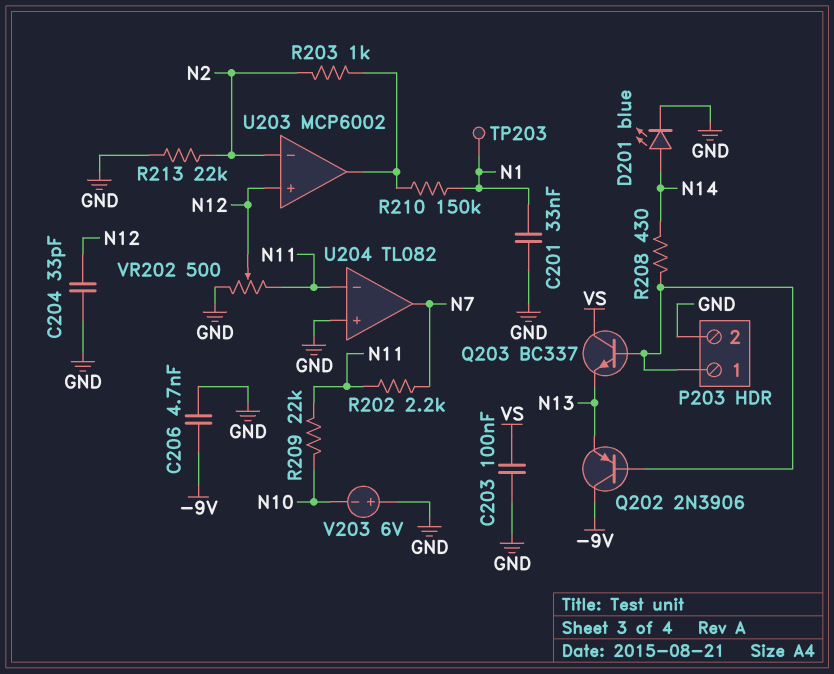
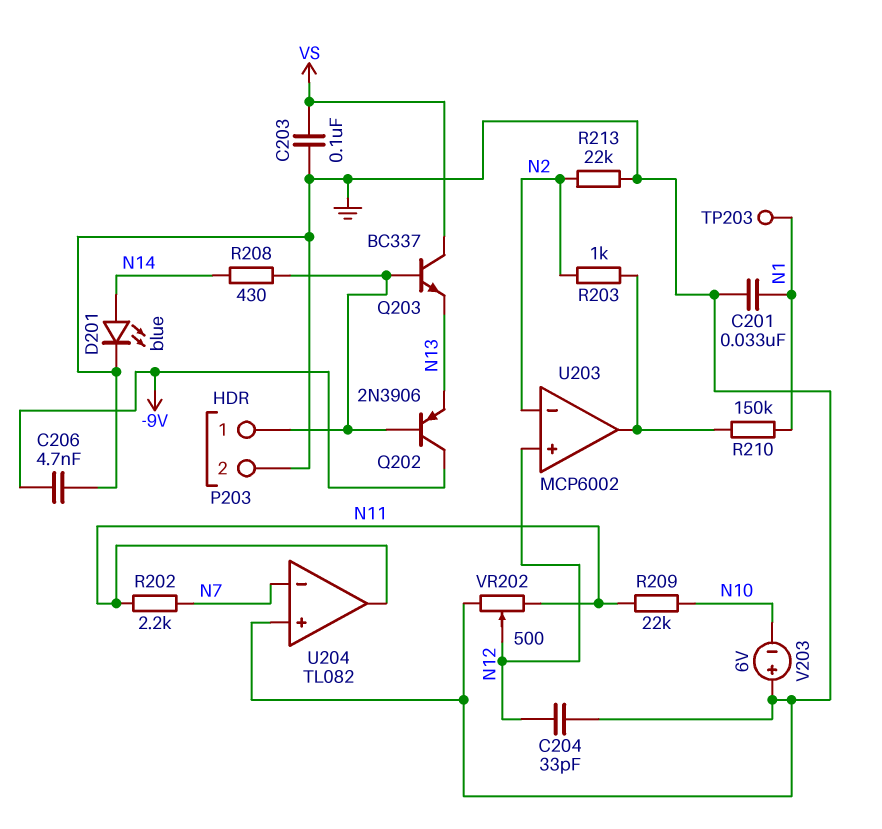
U204 pin in-: N11 -> N7
U204 pin out: N7 -> N11

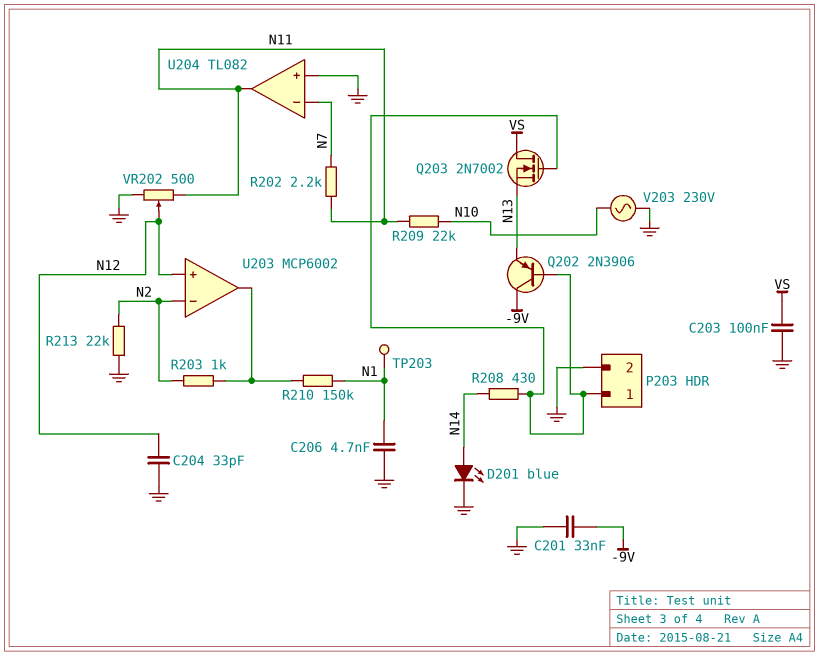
C201: 33nF (GND, N1) -> 33nF (-9V, GND)
C206: 4.7nF (-9V, GND) -> 4.7nF (GND, N1)
Q203: NPN BC337 (B P203/1, C VS, E N13) -> NMOS 2N7002 (G P203/1, D VS, S N13)
V203: 6V (plus GND, minus N10) -> AC 230V (GND, N10)

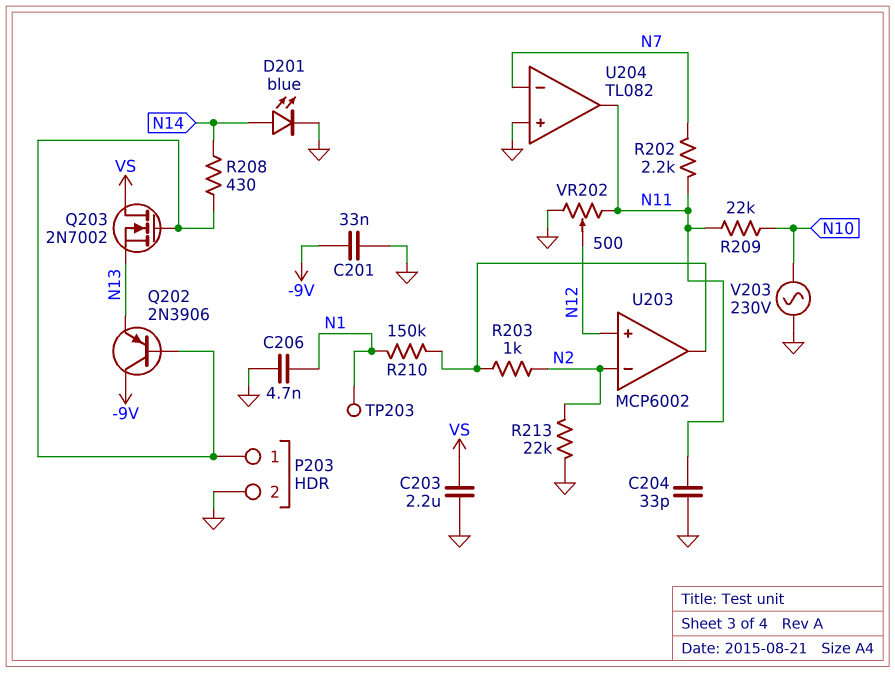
C203: 100nF (GND, VS) -> 2.2uF (GND, VS)
C204: 33pF (GND, N12) -> 33pF (GND, N11)

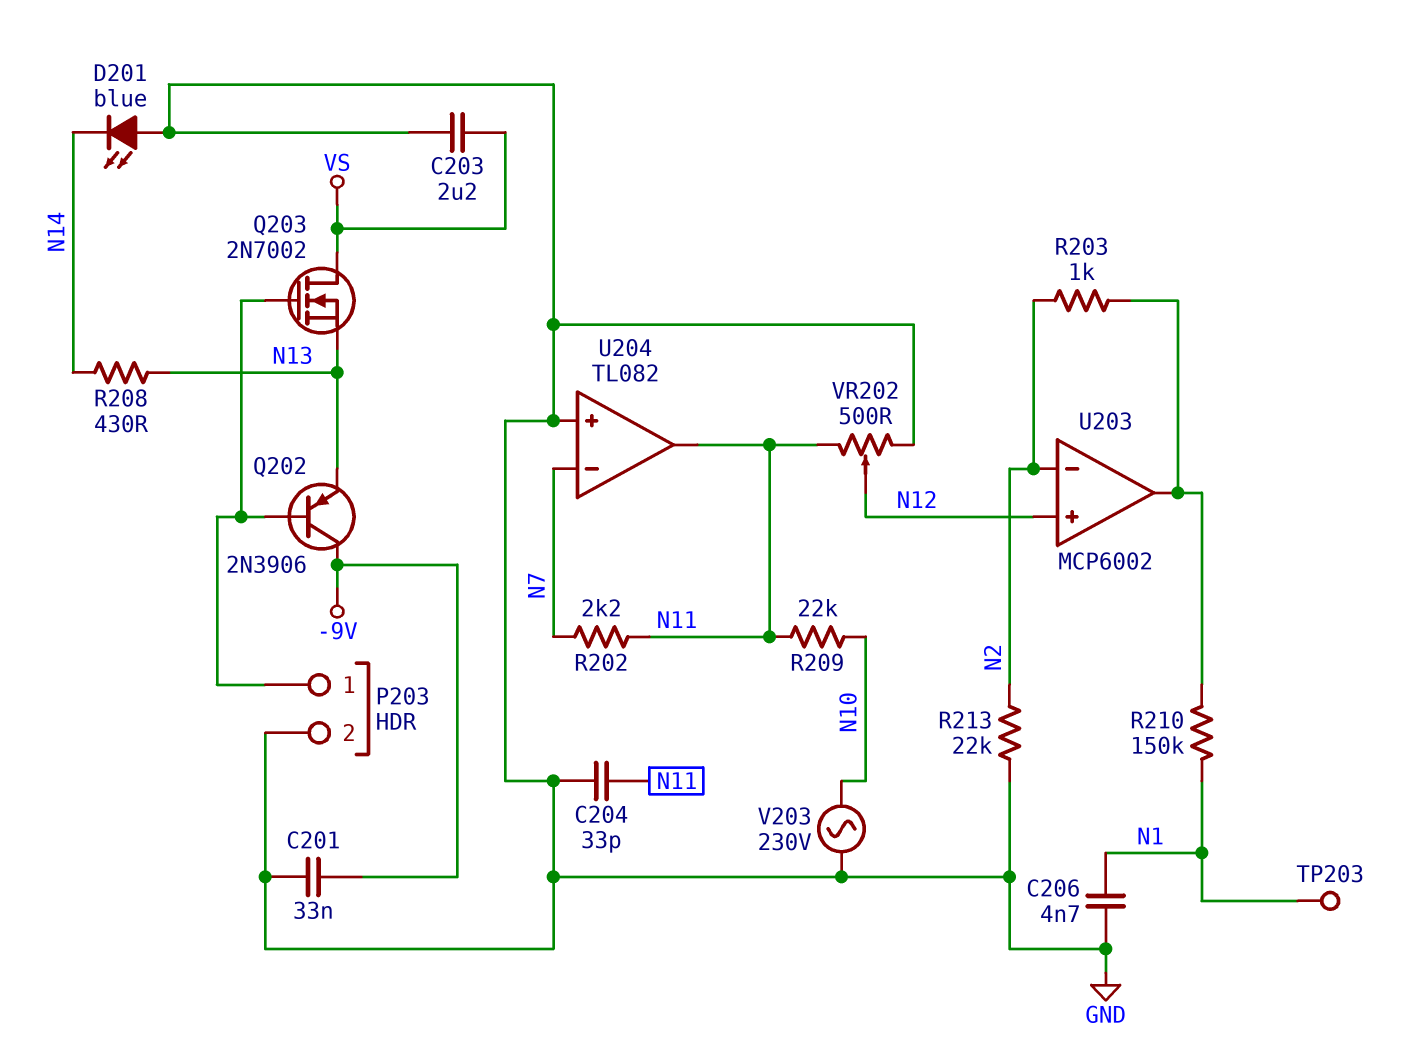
D201: LED blue (A N14, K GND) -> LED blue (A GND, K N14)
R208: 430 (N14, P203/1) -> 430 (N13, N14)

